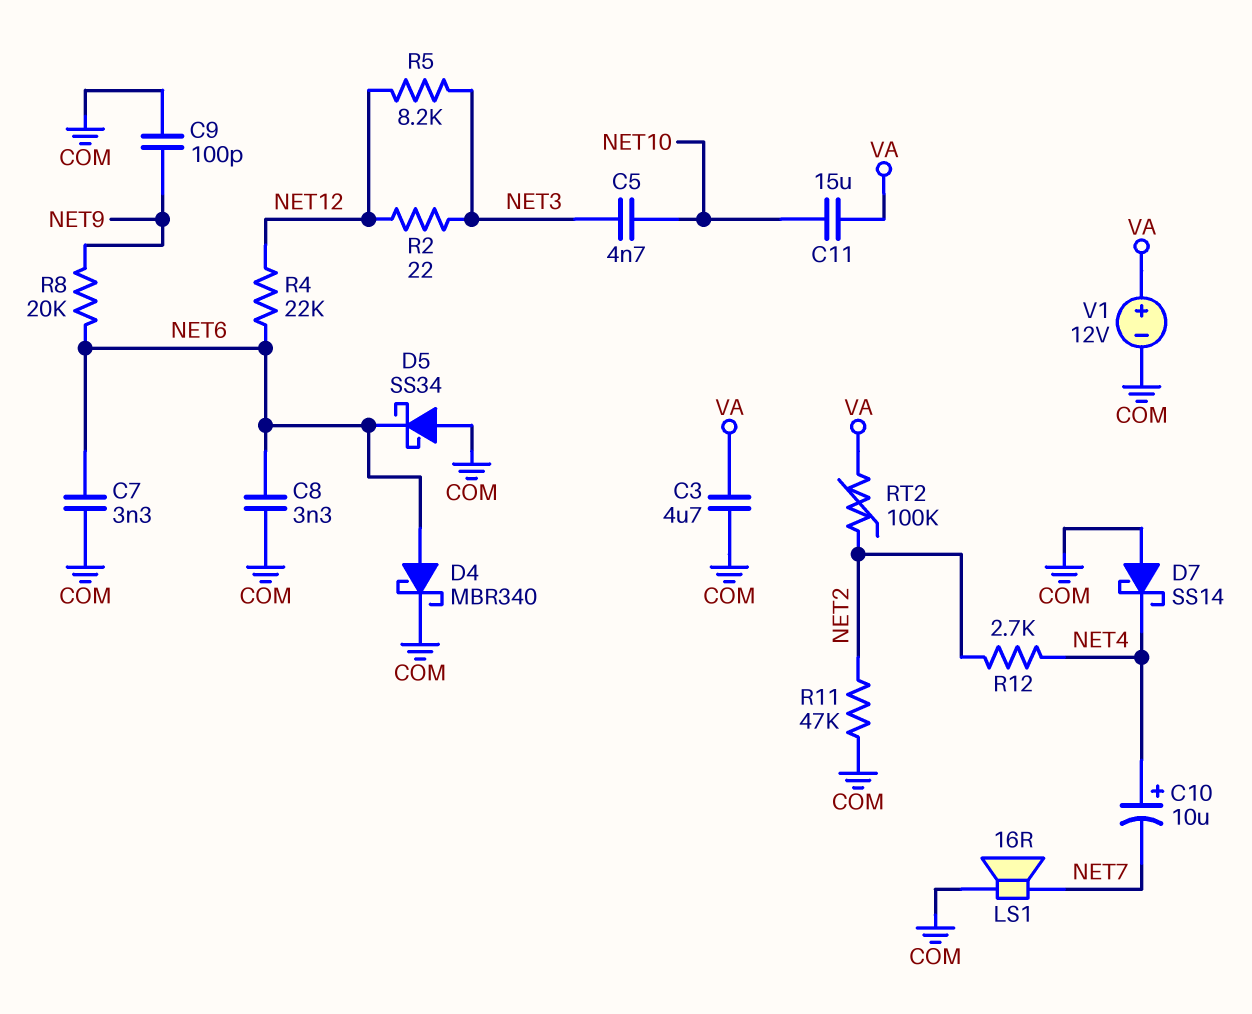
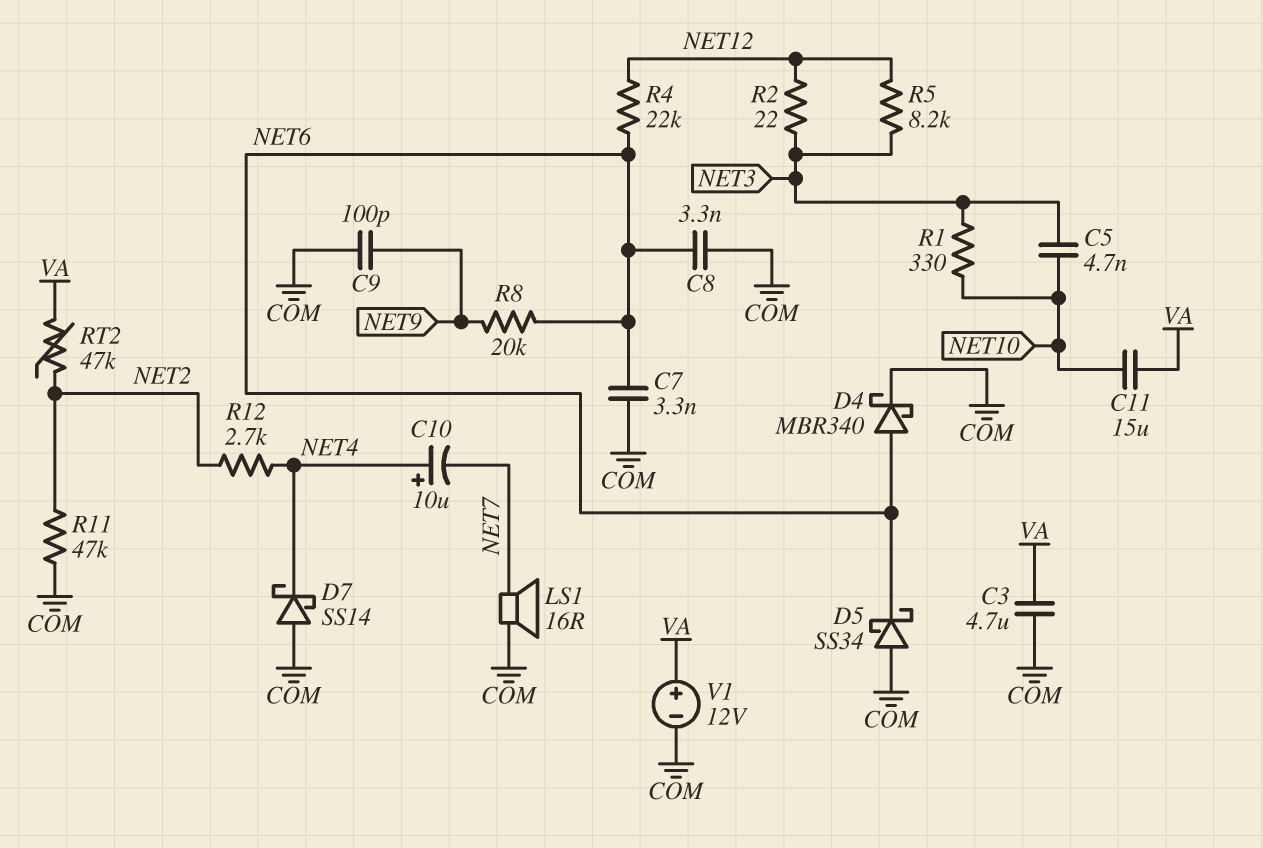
R1: none -> 330 (NET3, NET10)
RT2: 100k (NET2, VA) -> 47k (NET2, VA)

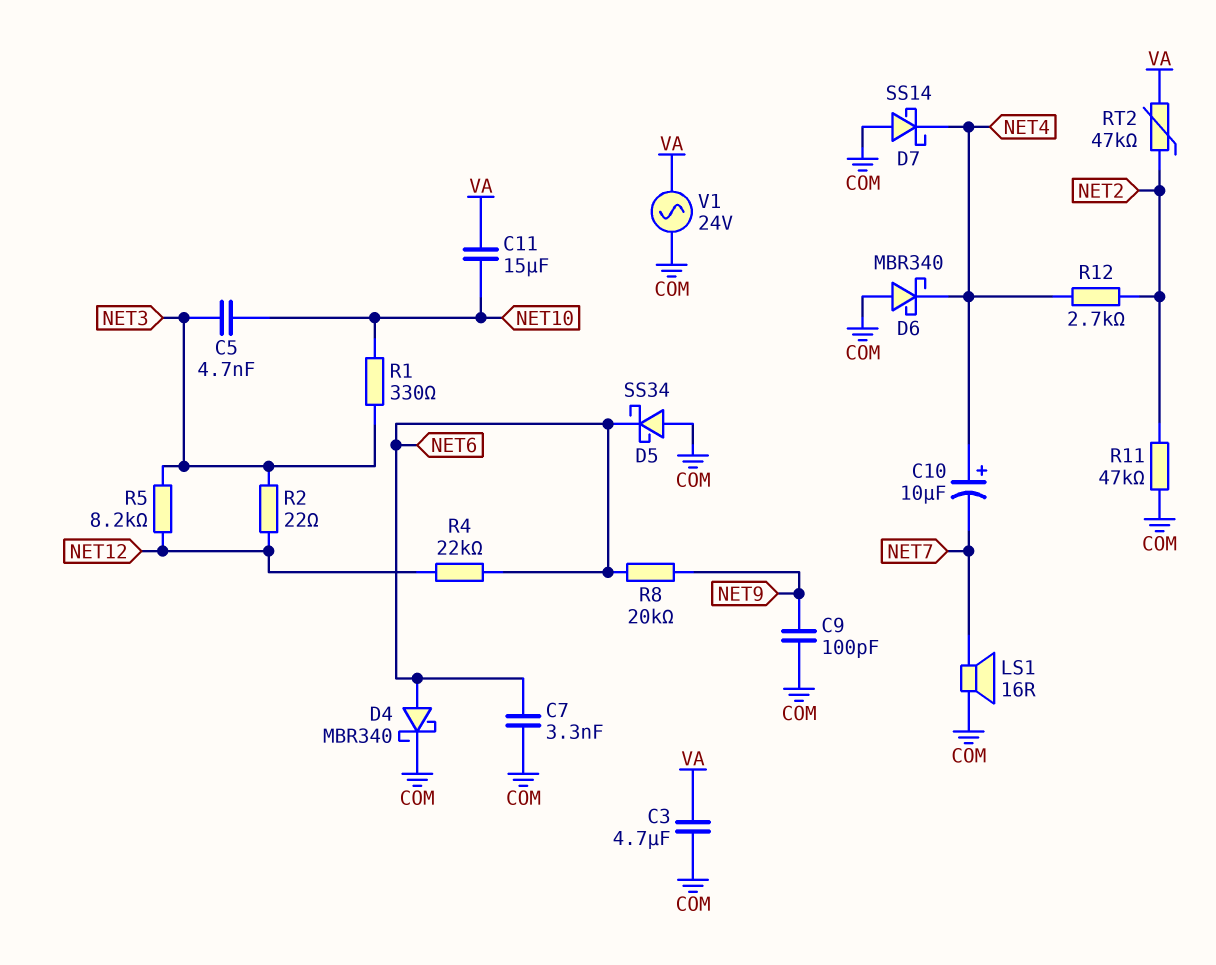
C8: 3.3nF (COM, NET6) -> none
D6: none -> schottky MBR340 (A COM, K NET4)
V1: 12V (plus VA, minus COM) -> AC 24V (COM, VA)

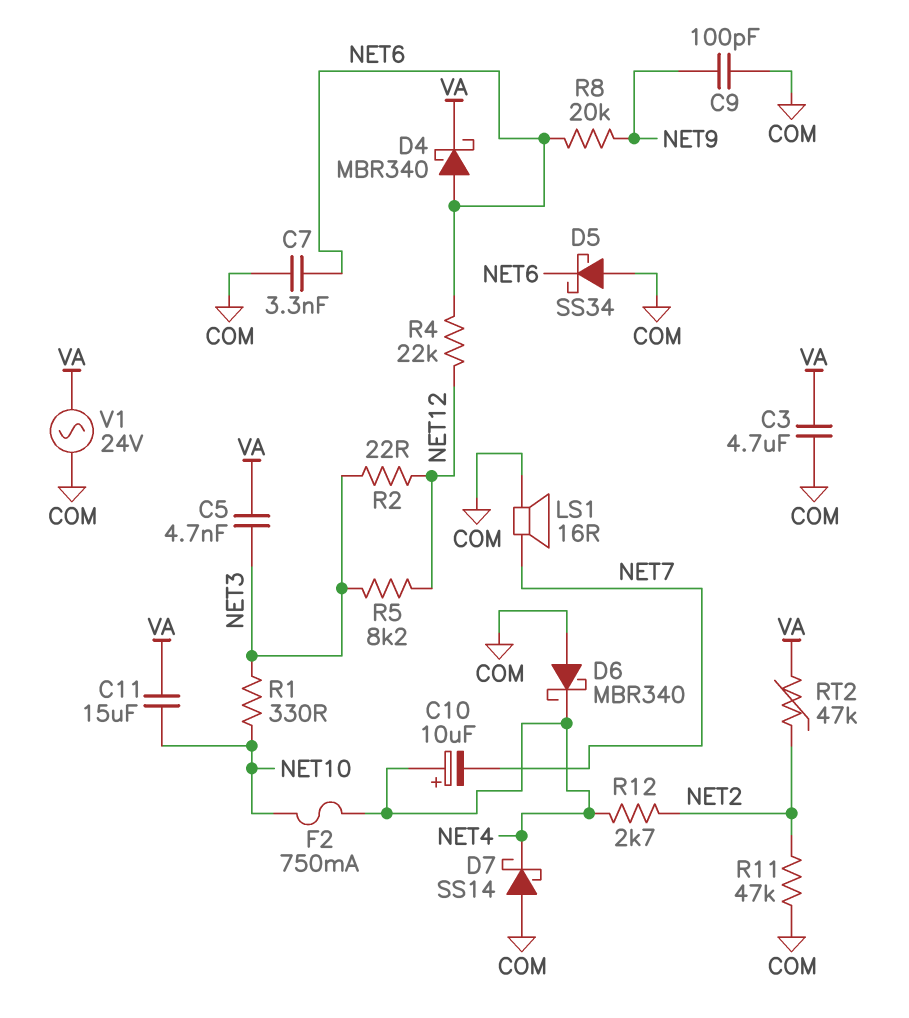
C5: 4.7nF (NET3, NET10) -> 4.7nF (NET3, VA)
D4: schottky MBR340 (A NET6, K COM) -> schottky MBR340 (A NET6, K VA)
F2: none -> 750mA (NET4, NET10)

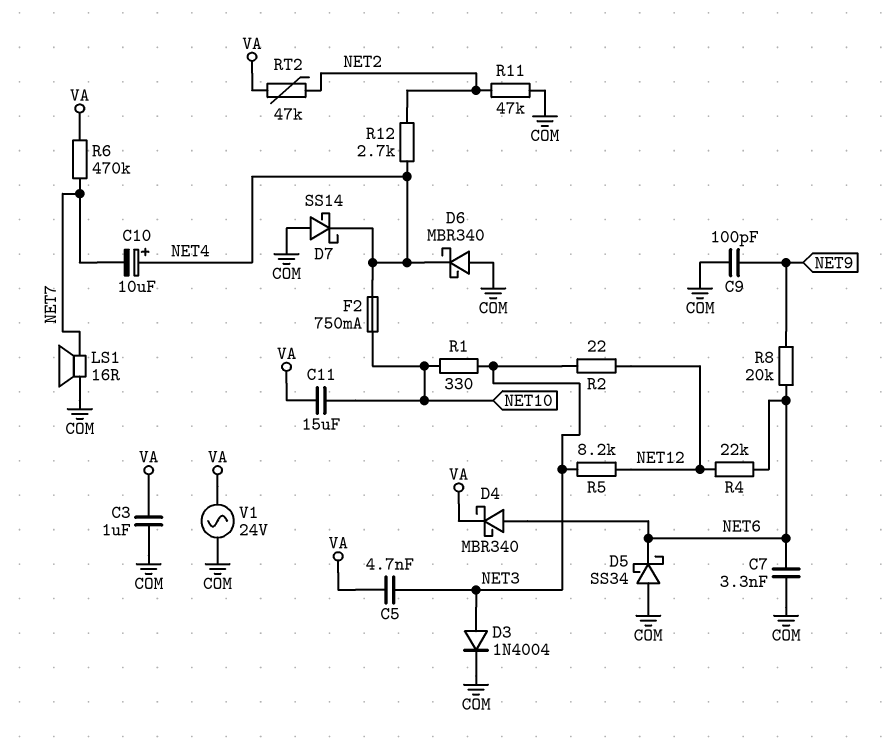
C3: 4.7uF (COM, VA) -> 1uF (COM, VA)
D3: none -> diode 1N4004 (A NET3, K COM)
R6: none -> 470k (NET7, VA)

